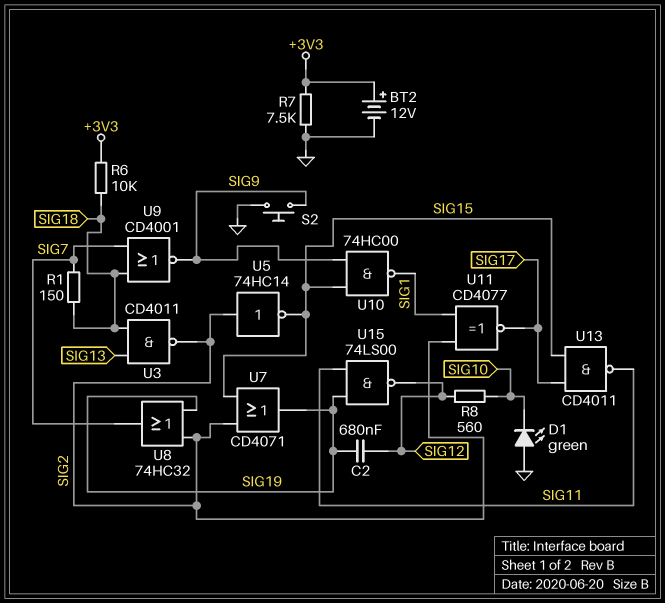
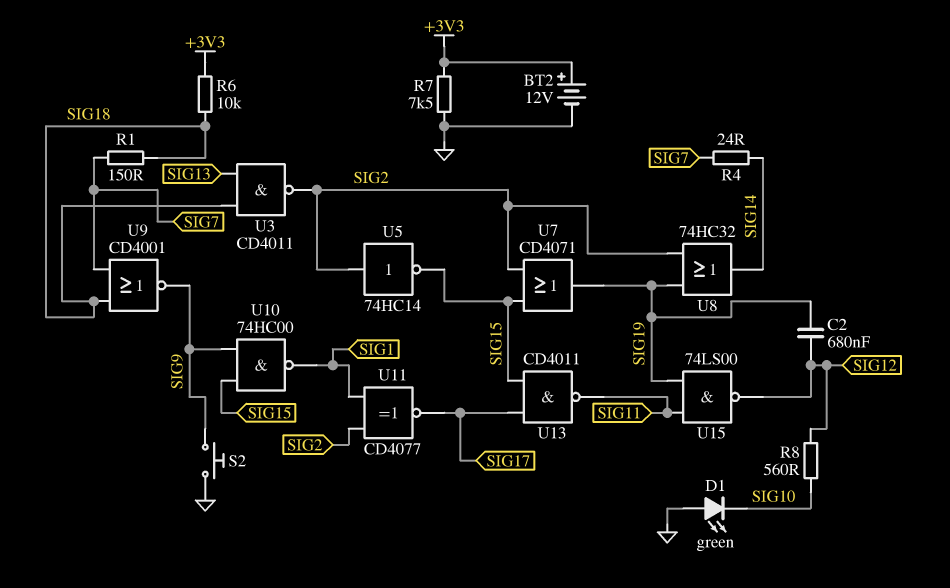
R4: none -> 24 (SIG7, SIG14)
U8: OR 74HC32 (in SIG2, in SIG19, out SIG7) -> OR 74HC32 (in SIG2, in SIG19, out SIG14)

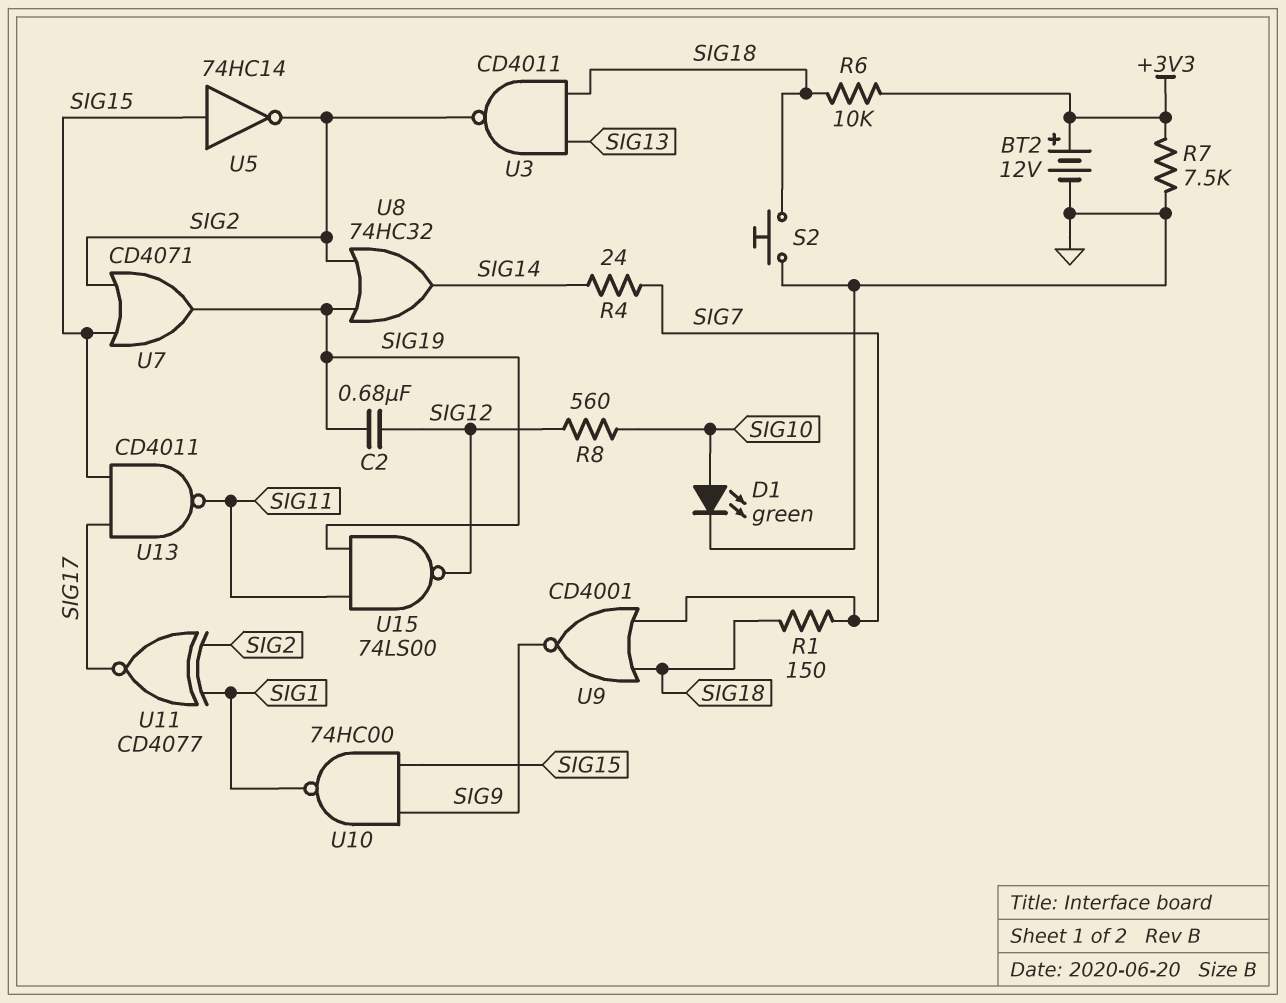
D1: LED green (A GND, K SIG10) -> LED green (A SIG10, K GND)
S2: button (GND, SIG9) -> button (GND, SIG18)
U5: NOT 74HC14 (in SIG2, out SIG15) -> NOT 74HC14 (in SIG15, out SIG2)

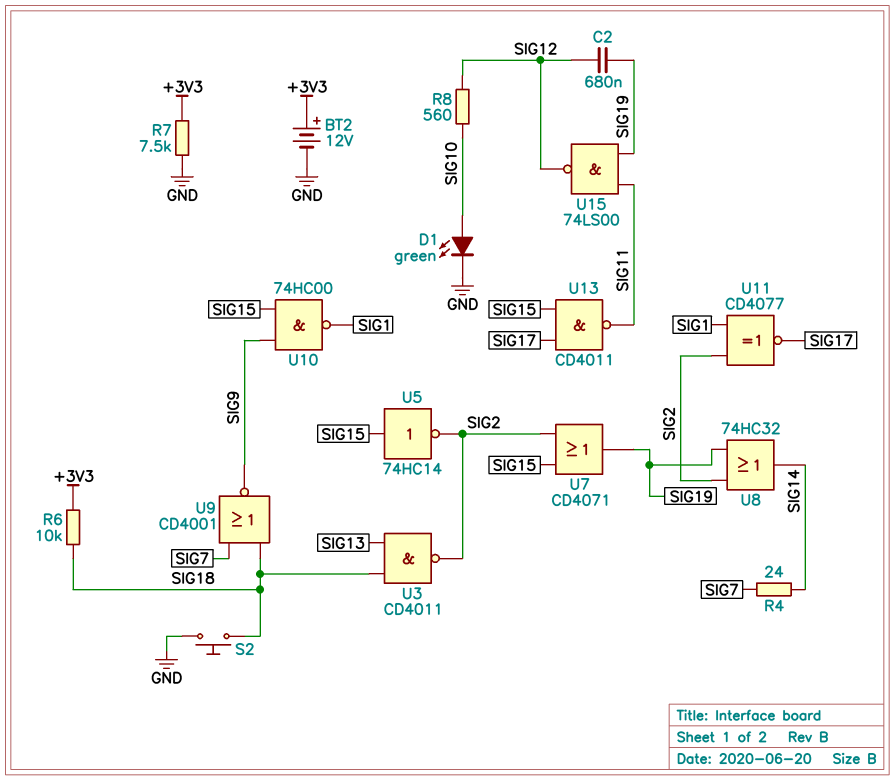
R1: 150 (SIG7, SIG18) -> none

